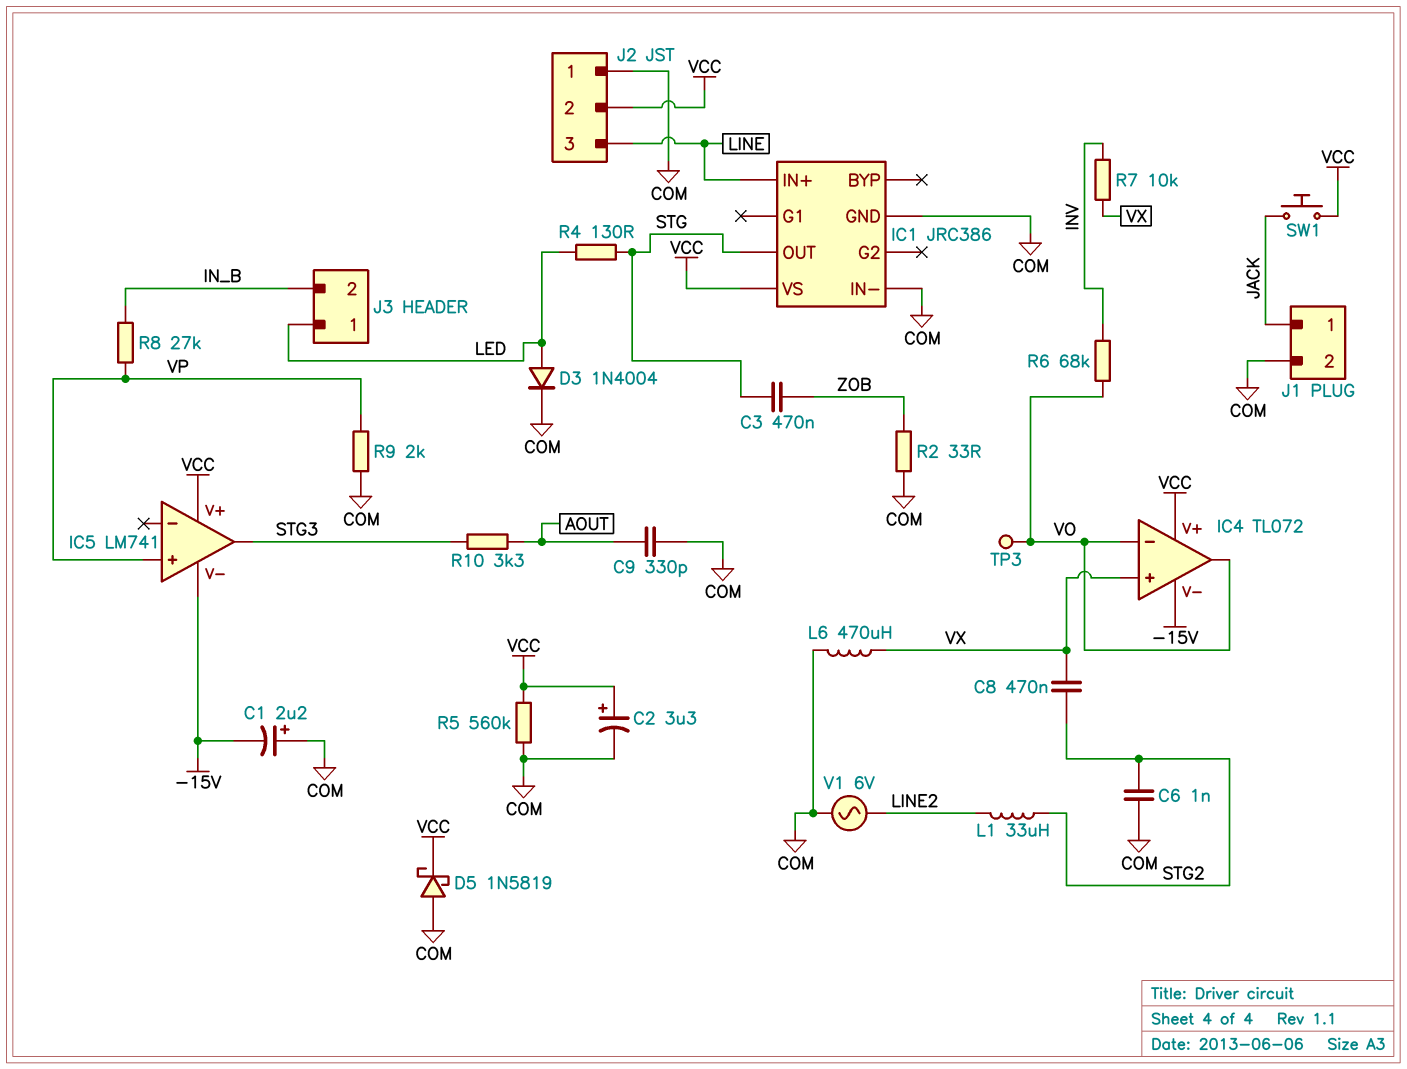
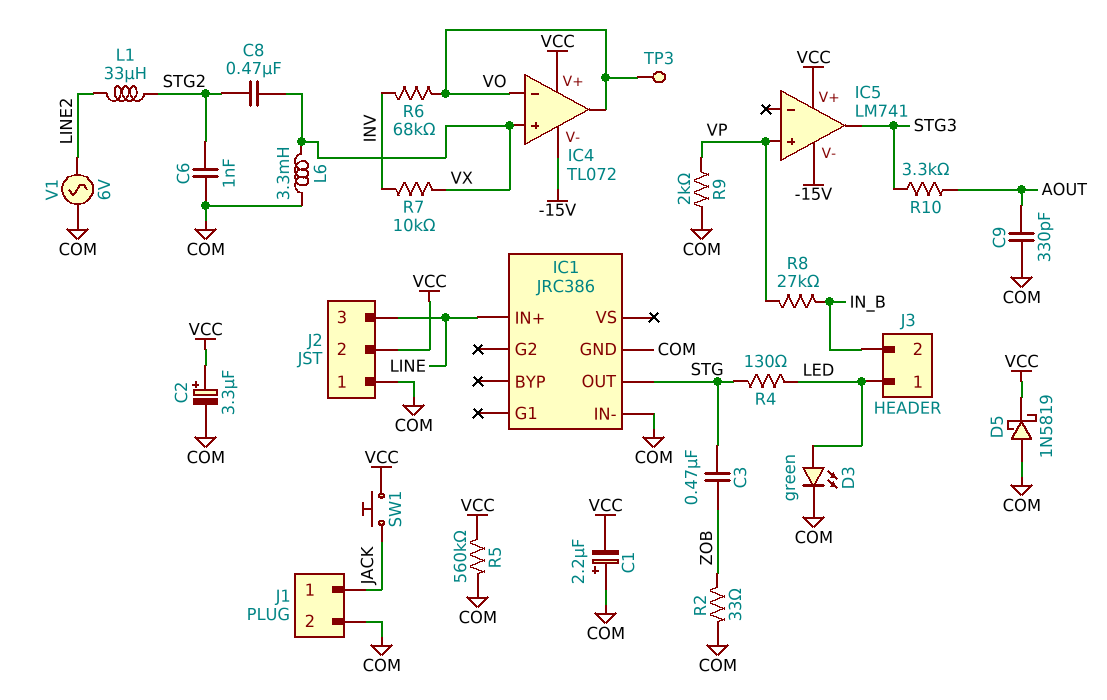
C1: 2.2uF (plus COM, minus -15V) -> 2.2uF (plus COM, minus VCC)
D3: diode 1N4004 (A LED, K COM) -> LED green (A LED, K COM)
IC1 pin VS: VCC -> none
L6: 470uH (COM, VX) -> 3.3mH (COM, VX)

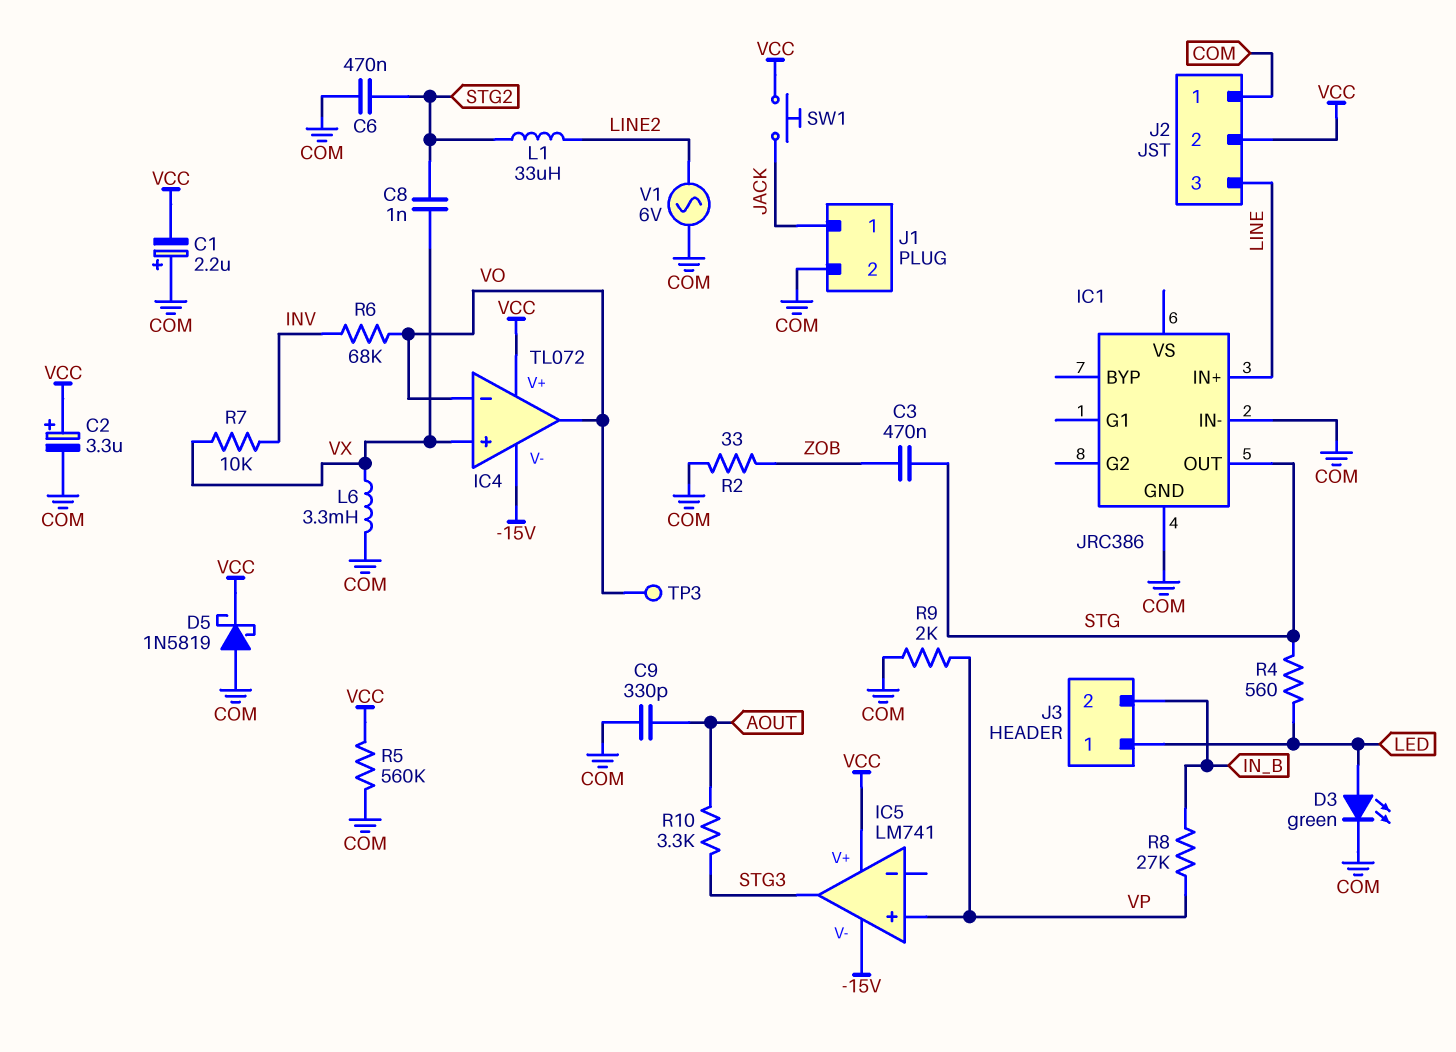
C6: 1nF (COM, STG2) -> 470nF (COM, STG2)
C8: 470nF (STG2, VX) -> 1nF (STG2, VX)
R4: 130 (LED, STG) -> 560 (LED, STG)

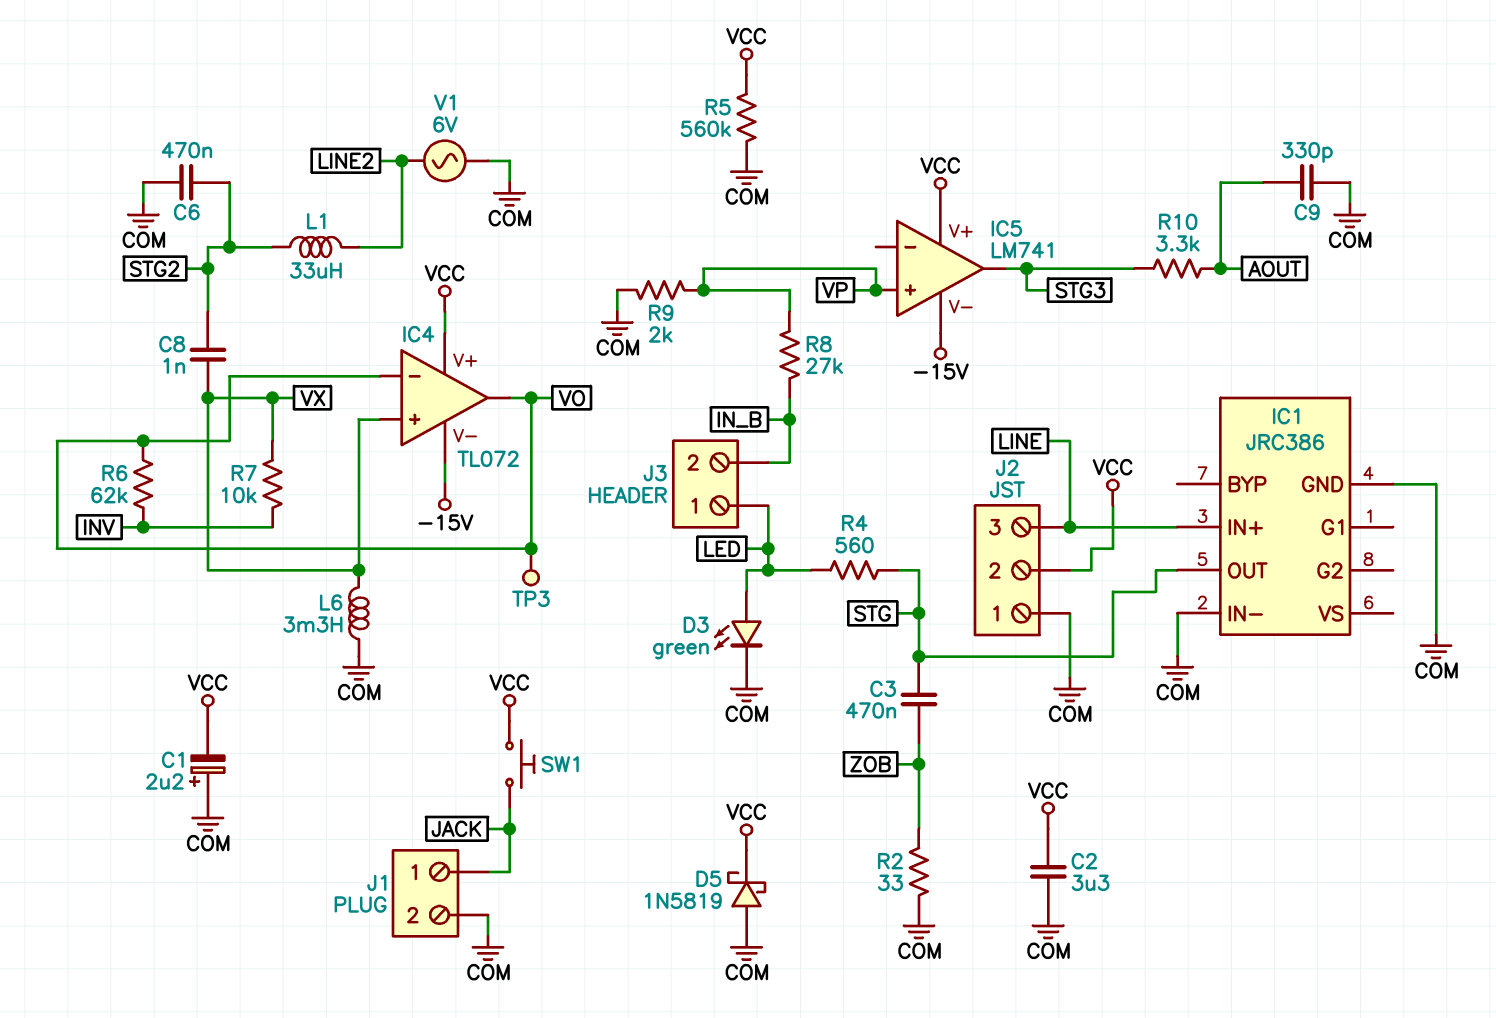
C2: 3.3uF (plus VCC, minus COM) -> 3.3uF (COM, VCC)
R6: 68k (INV, VO) -> 62k (INV, VO)

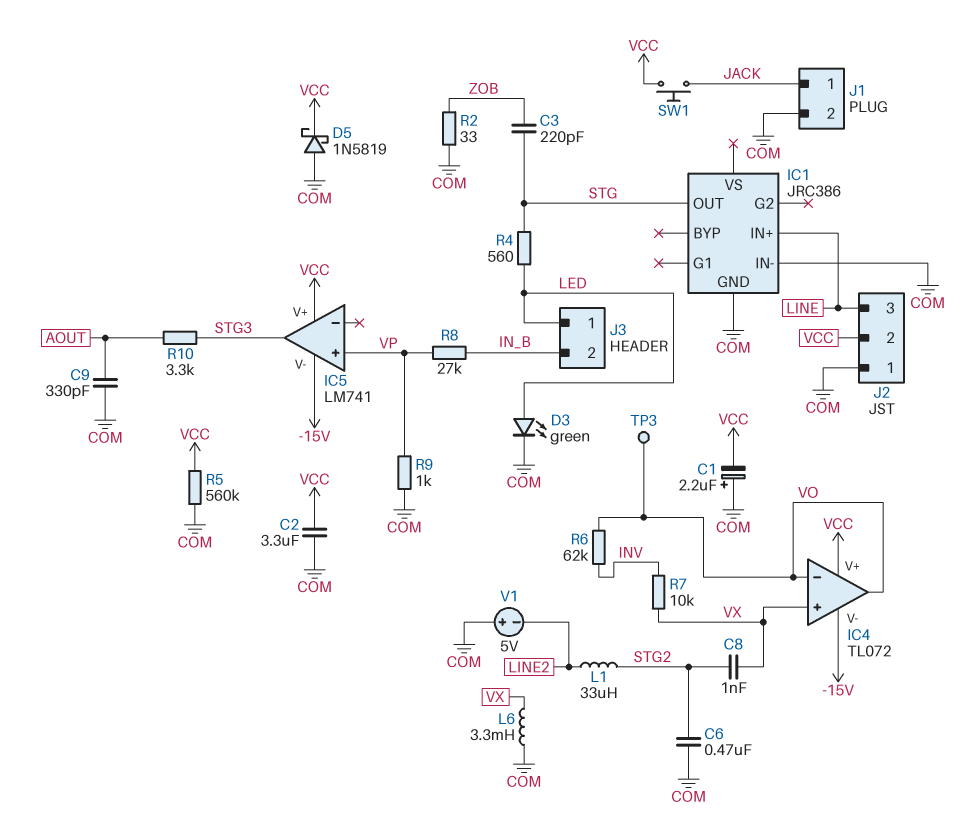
C3: 470nF (STG, ZOB) -> 220pF (STG, ZOB)
R9: 2k (COM, VP) -> 1k (COM, VP)
V1: AC 6V (COM, LINE2) -> 5V (plus COM, minus LINE2)

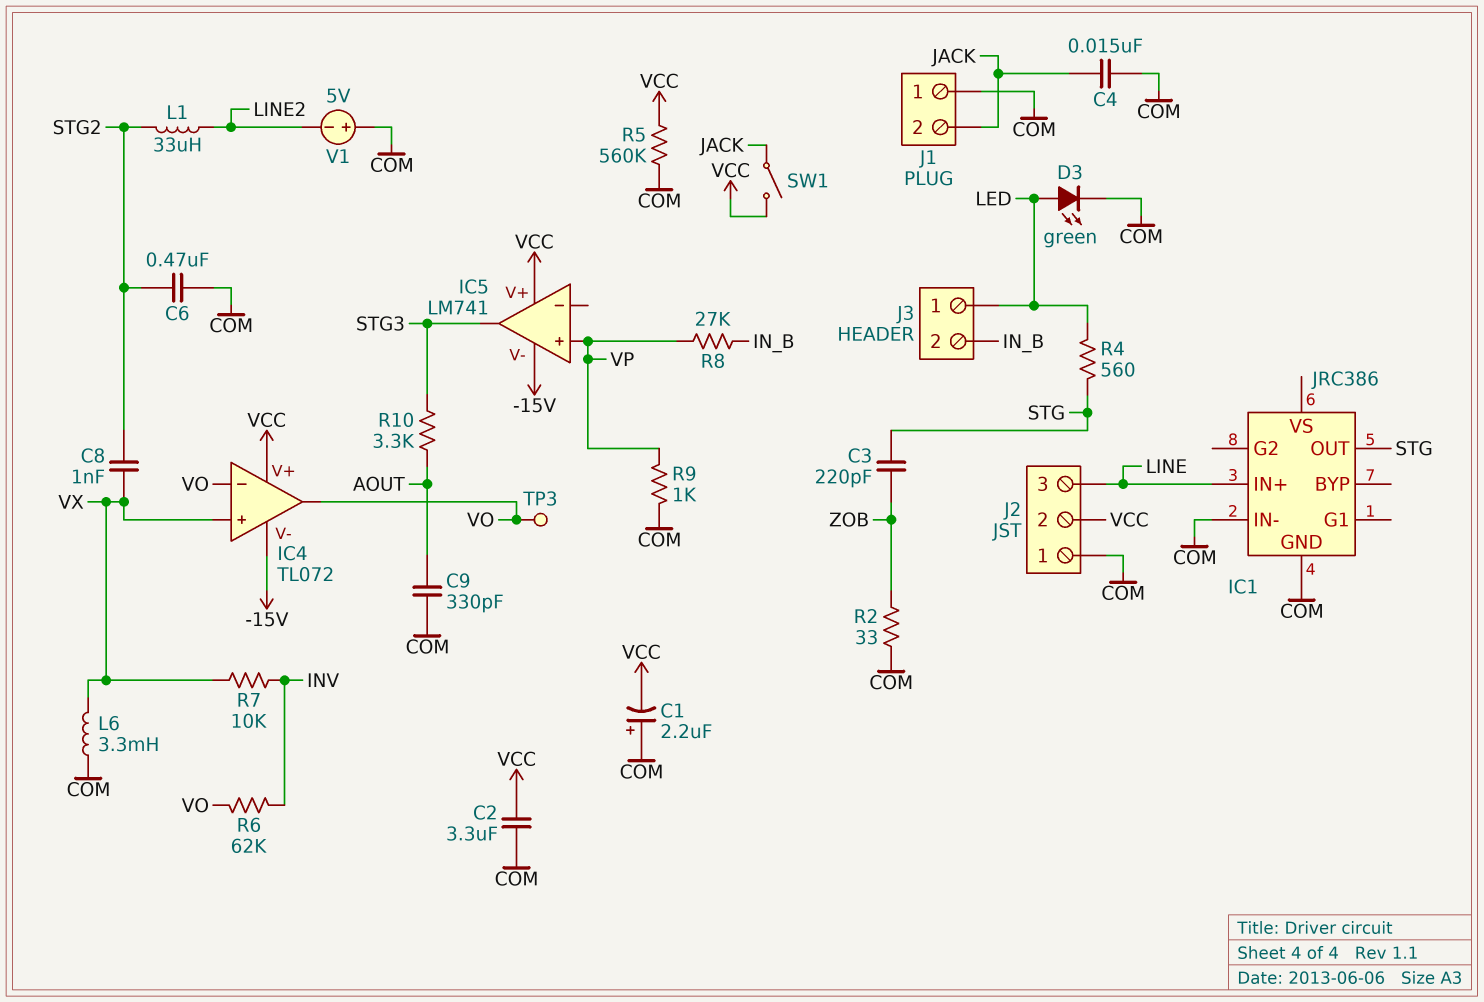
C4: none -> 15nF (COM, JACK)
D5: schottky 1N5819 (A COM, K VCC) -> none
J1 pin 1: JACK -> COM
J1 pin 2: COM -> JACK
SW1: button (JACK, VCC) -> switch (JACK, VCC)

